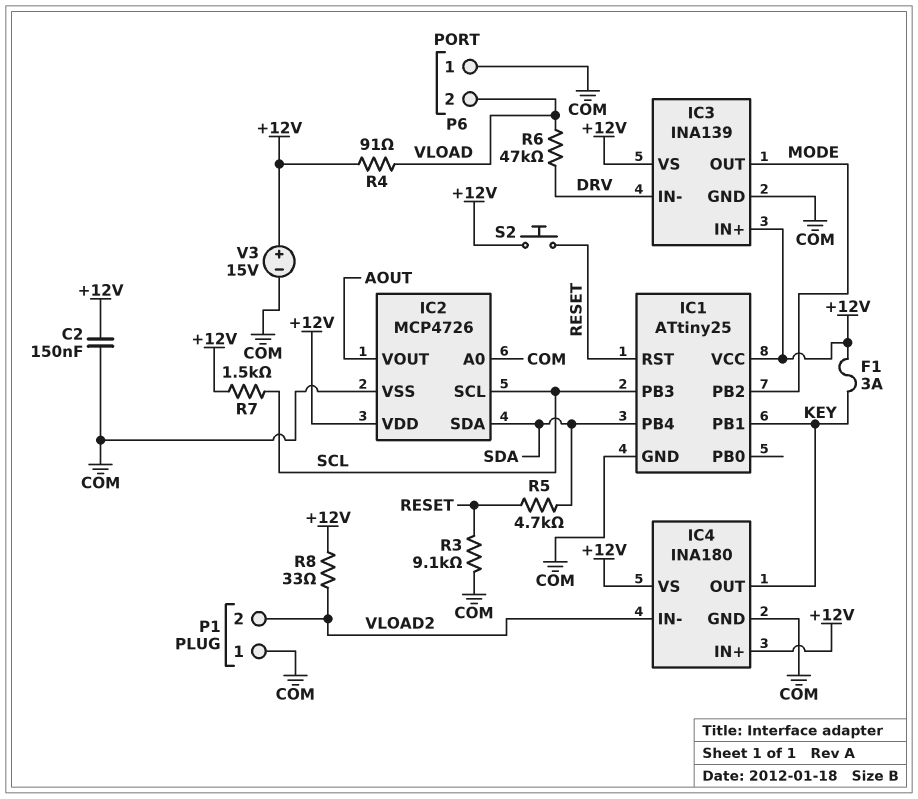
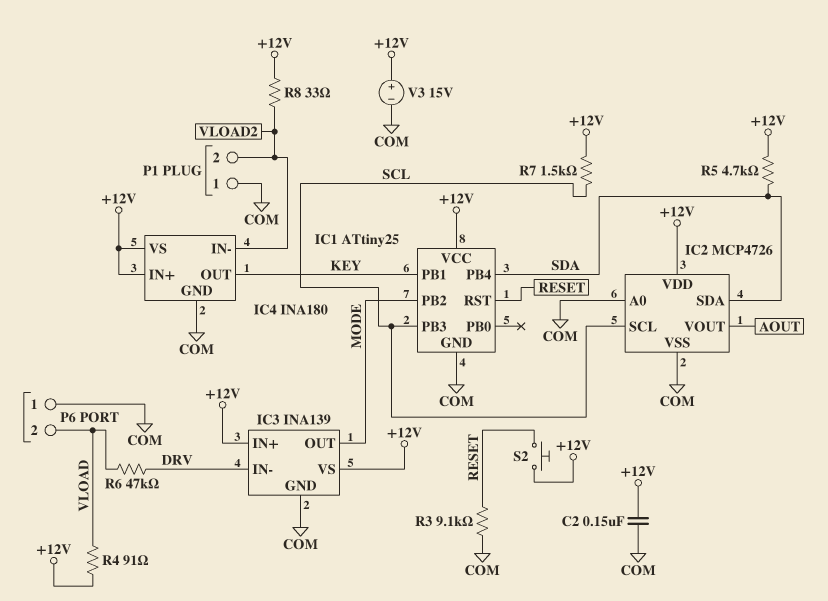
F1: 3A (+12V, KEY) -> none
R5: 4.7k (RESET, SDA) -> 4.7k (+12V, SDA)

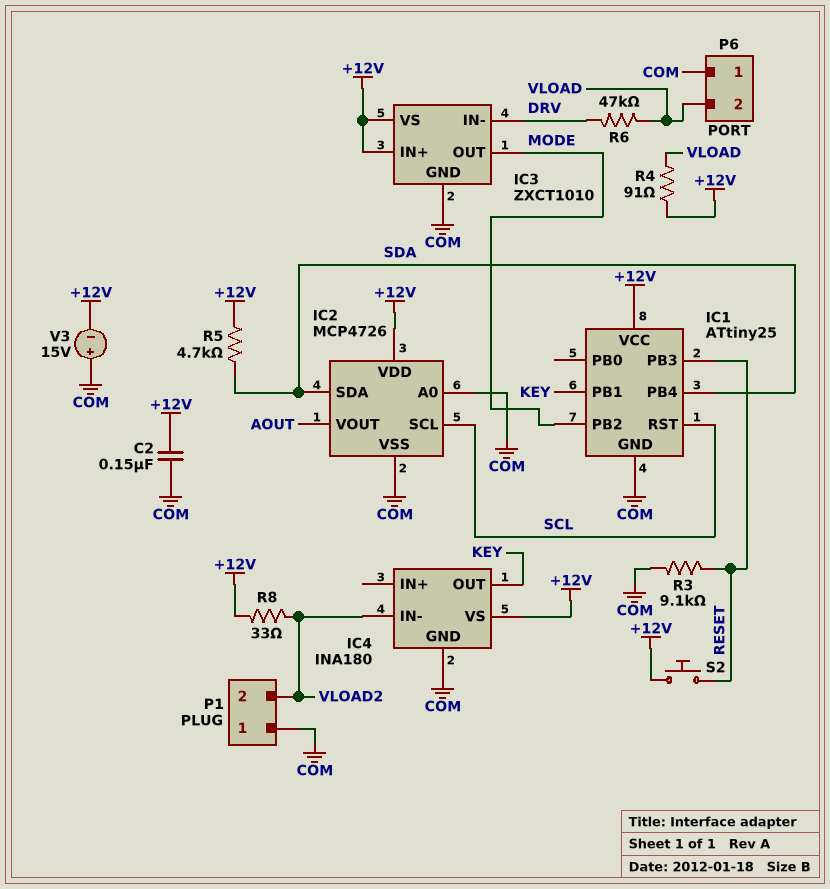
IC1 pin PB3: SCL -> RESET
IC1 pin RST: RESET -> SCL
IC3: INA139 -> ZXCT1010
IC4 pin IN+: +12V -> none
R7: 1.5k (+12V, SCL) -> none
V3: 15V (plus +12V, minus COM) -> 15V (plus COM, minus +12V)

